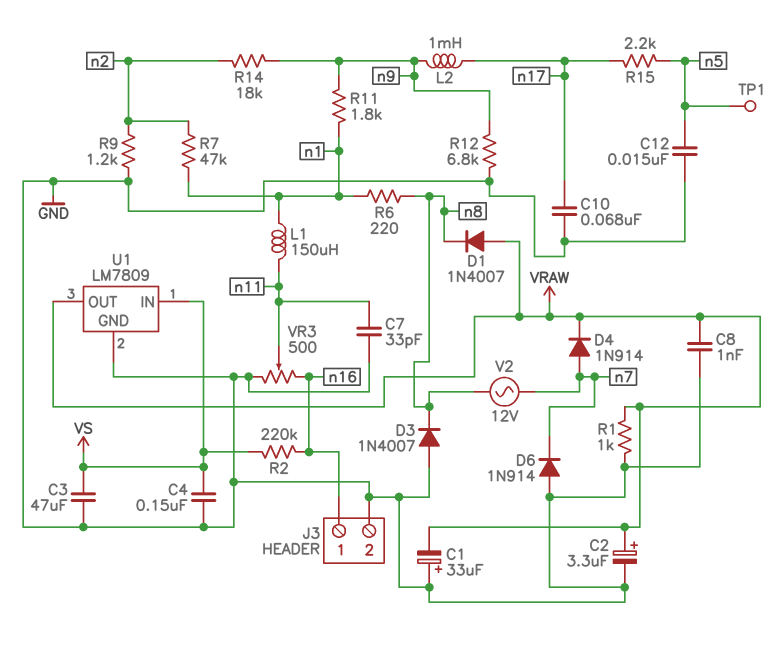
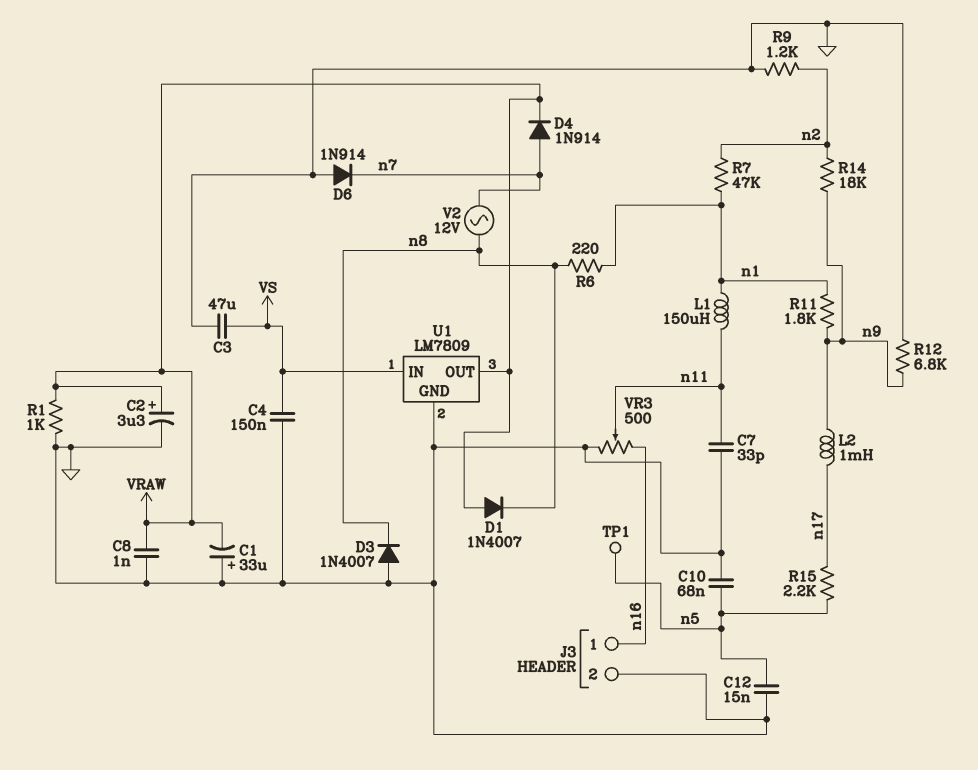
C10: 68nF (GND, n17) -> 68nF (GND, n5)
R2: 220k (VS, n16) -> none

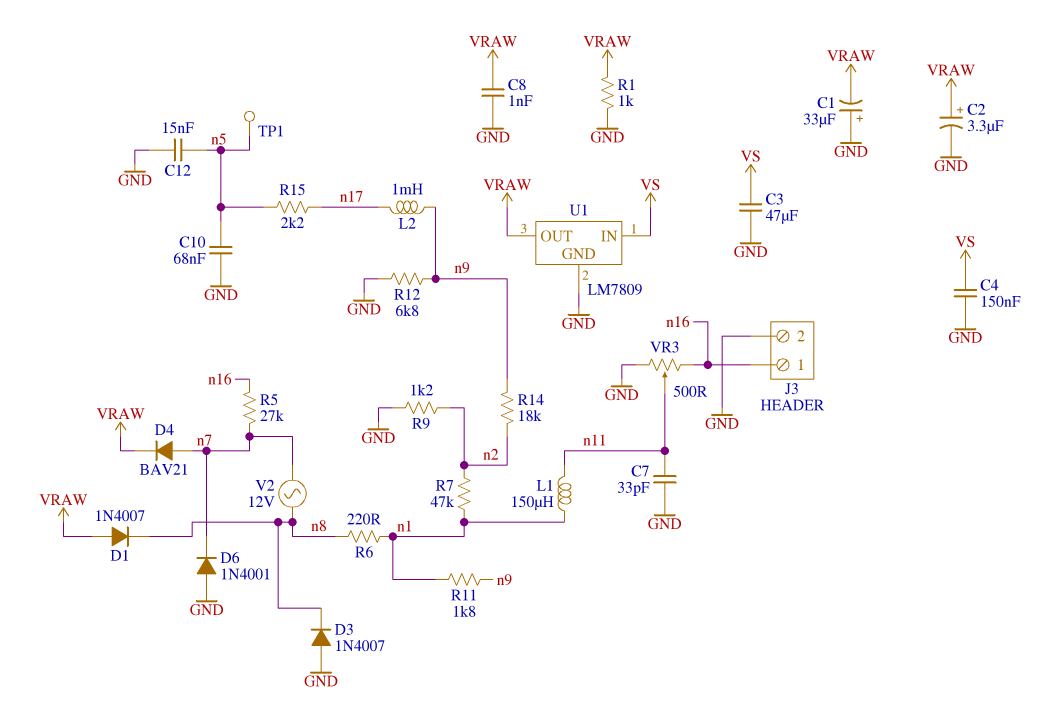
D4: diode 1N914 (A n7, K VRAW) -> diode BAV21 (A n7, K VRAW)
D6: diode 1N914 (A GND, K n7) -> diode 1N4001 (A GND, K n7)
R5: none -> 27k (n7, n16)

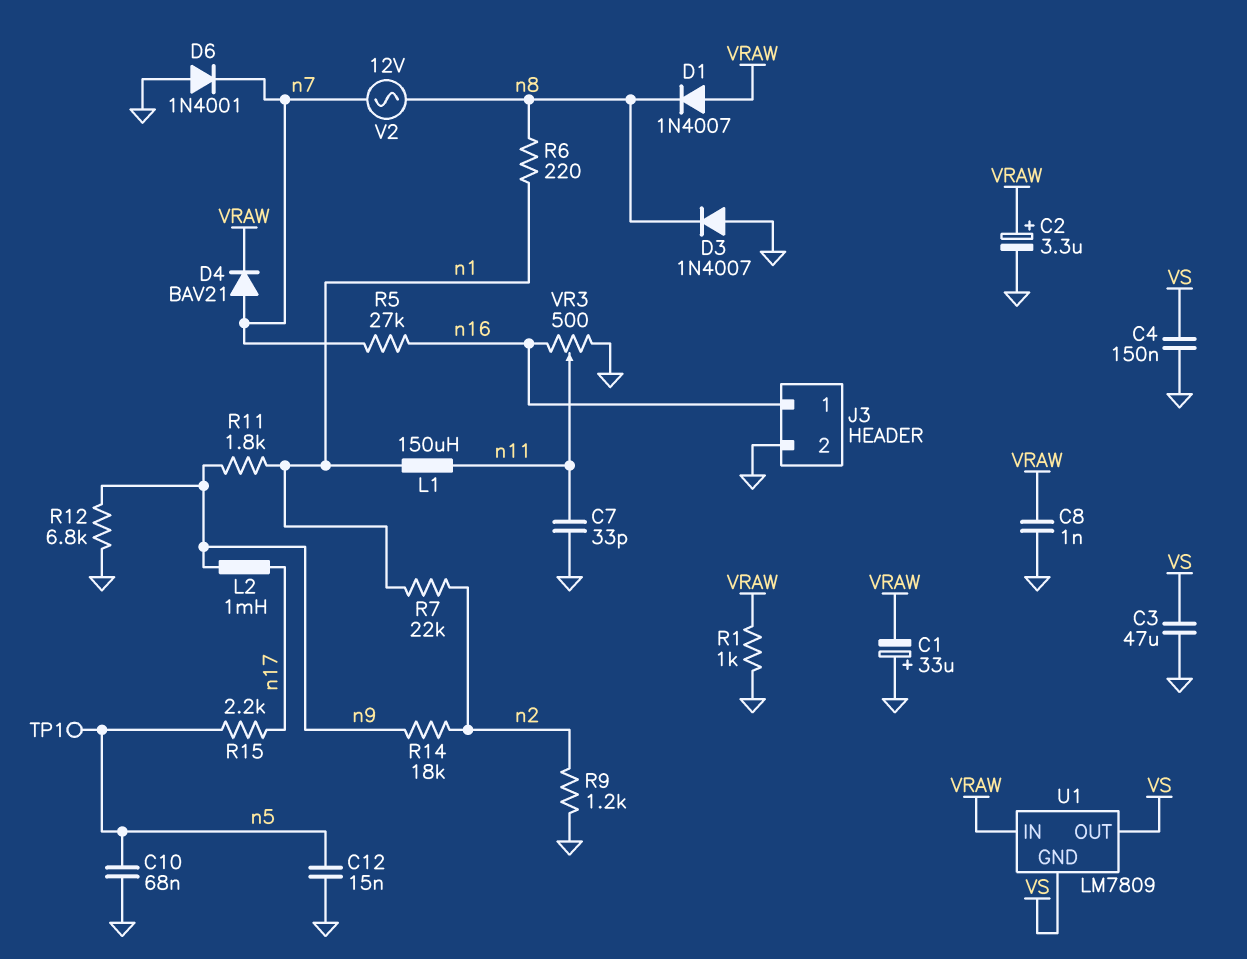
R7: 47k (n1, n2) -> 22k (n1, n2)
U1 pin GND: GND -> VS
U1 pin IN: VS -> VRAW
U1 pin OUT: VRAW -> VS

